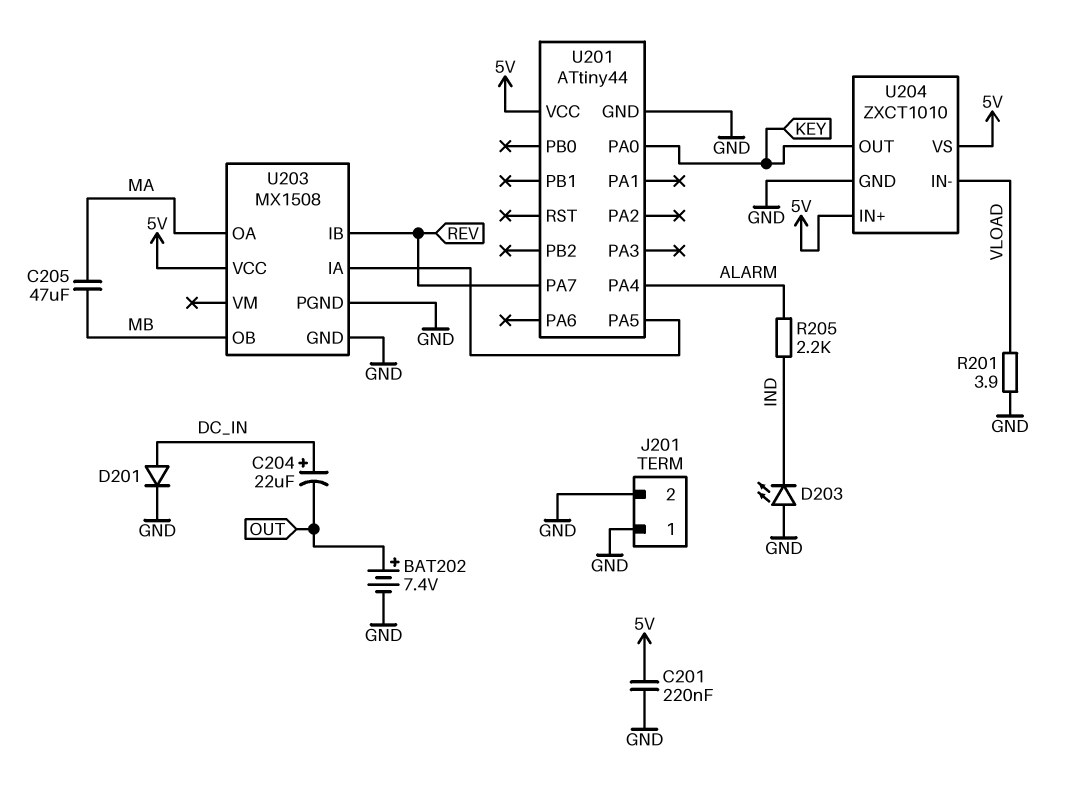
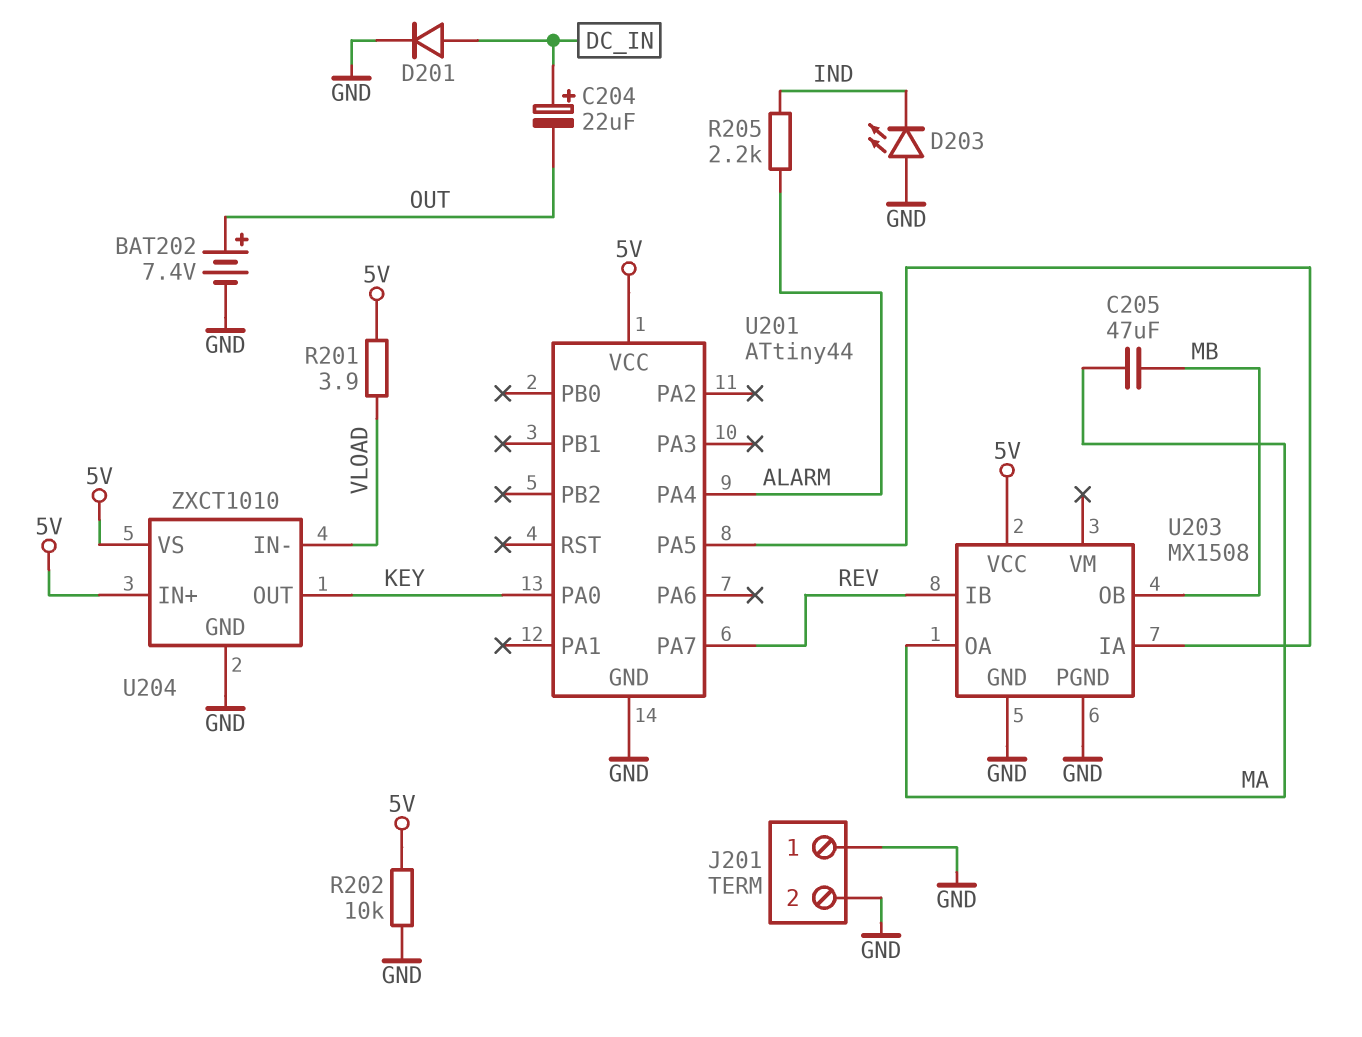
C201: 220nF (5V, GND) -> none
R201: 3.9 (GND, VLOAD) -> 3.9 (5V, VLOAD)
R202: none -> 10k (5V, GND)

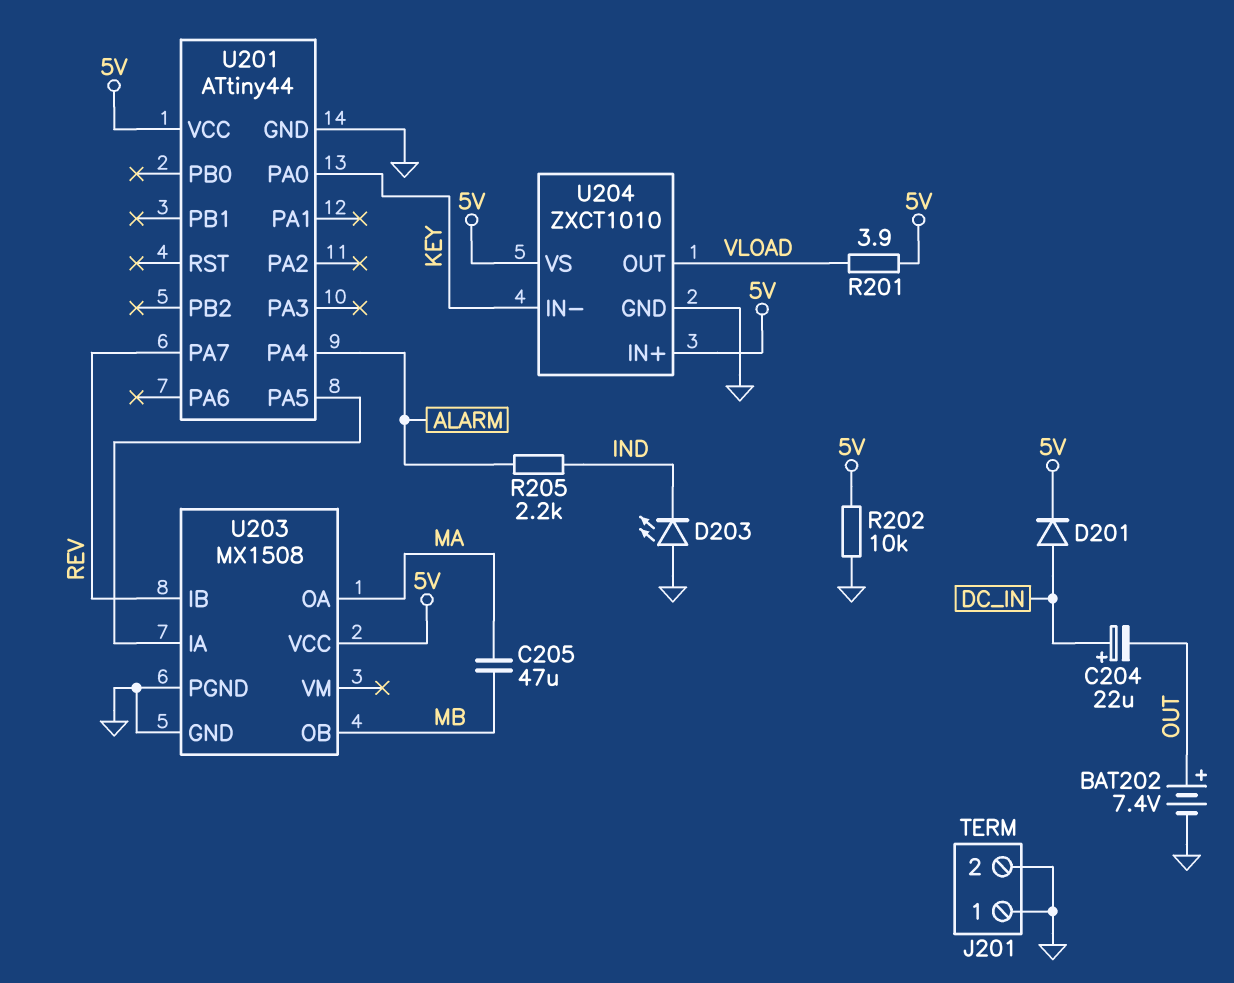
D201: diode (A DC_IN, K GND) -> diode (A DC_IN, K 5V)
U204 pin IN-: VLOAD -> KEY
U204 pin OUT: KEY -> VLOAD

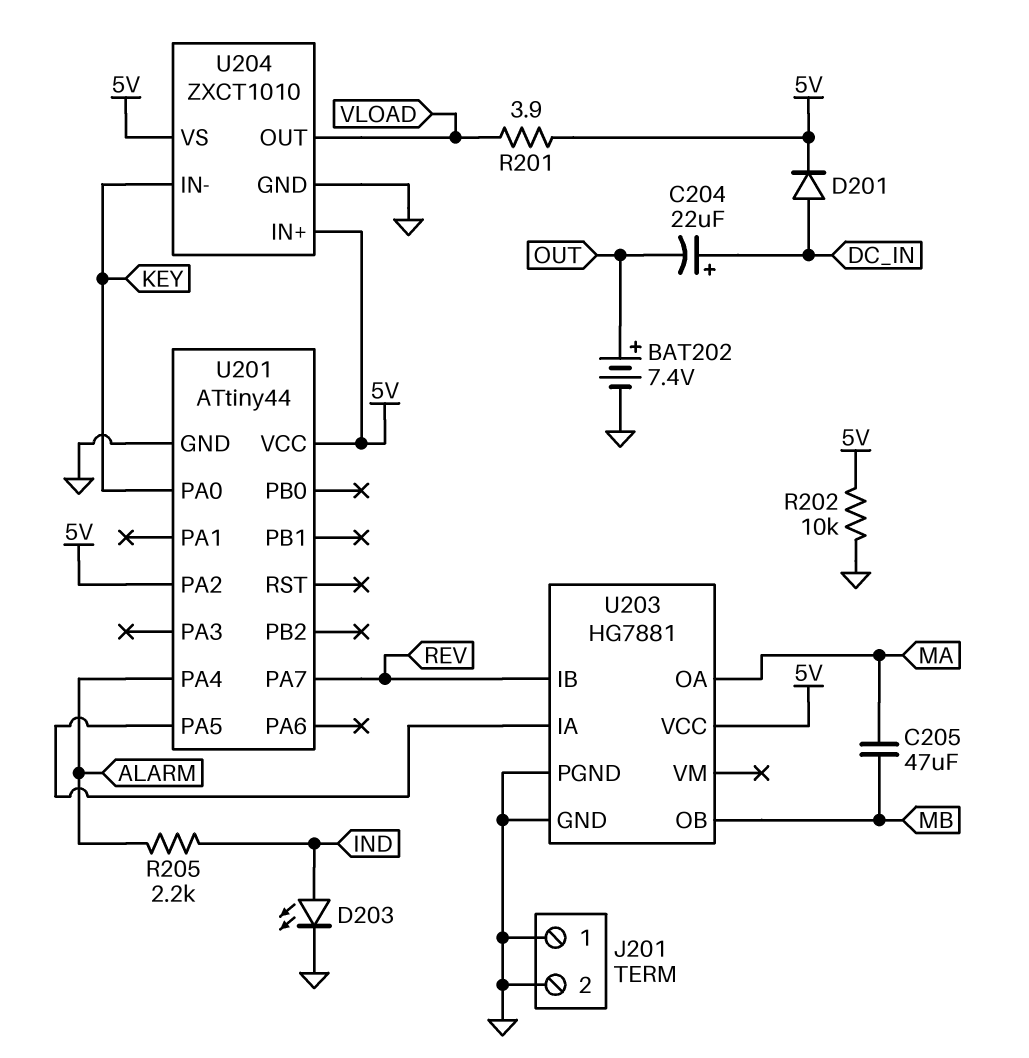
D203: LED (A GND, K IND) -> LED (A IND, K GND)
U201 pin PA2: none -> 5V
U203: MX1508 -> HG7881

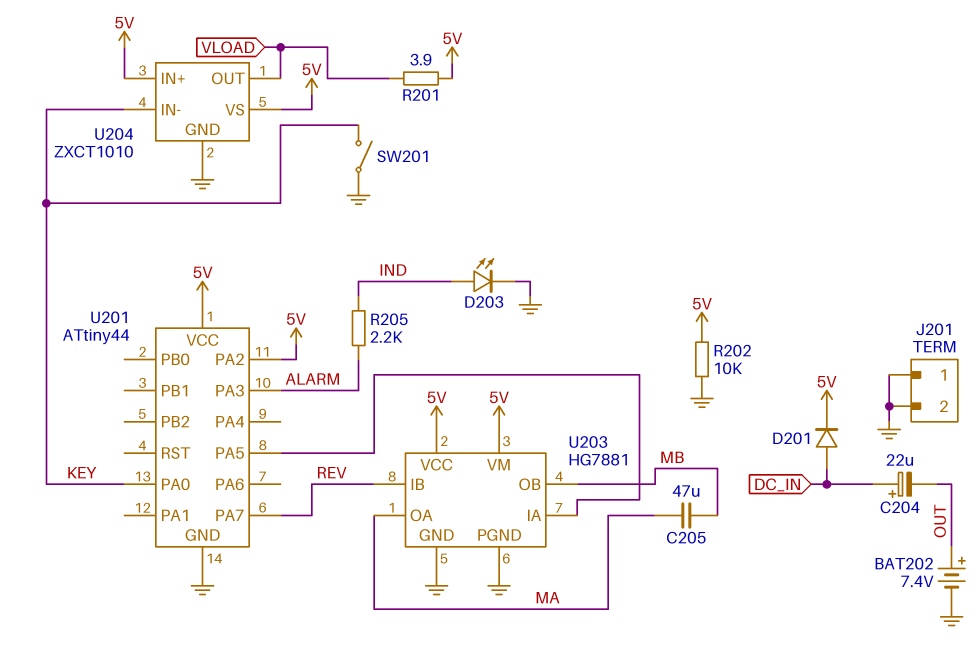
SW201: none -> switch (GND, KEY)
U201 pin PA3: none -> ALARM
U201 pin PA4: ALARM -> none
U203 pin VM: none -> 5V

